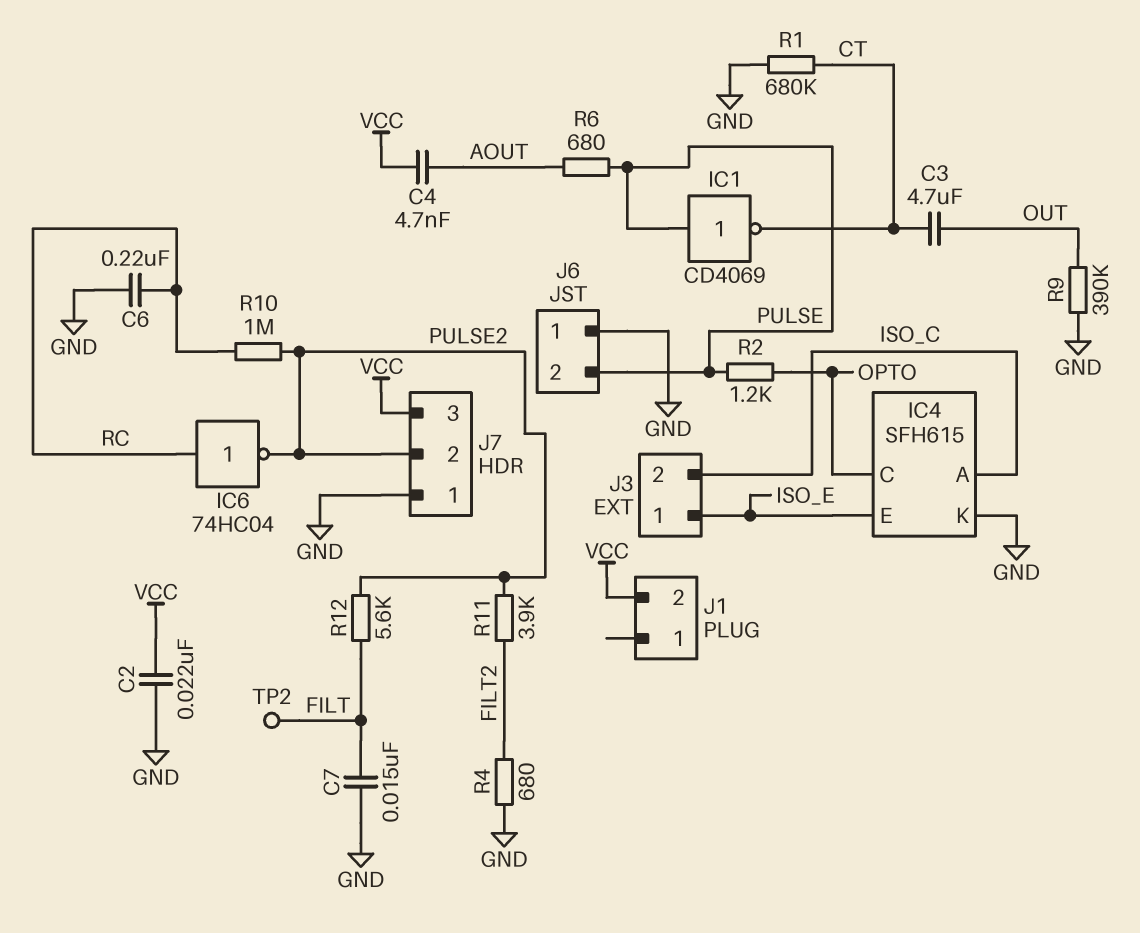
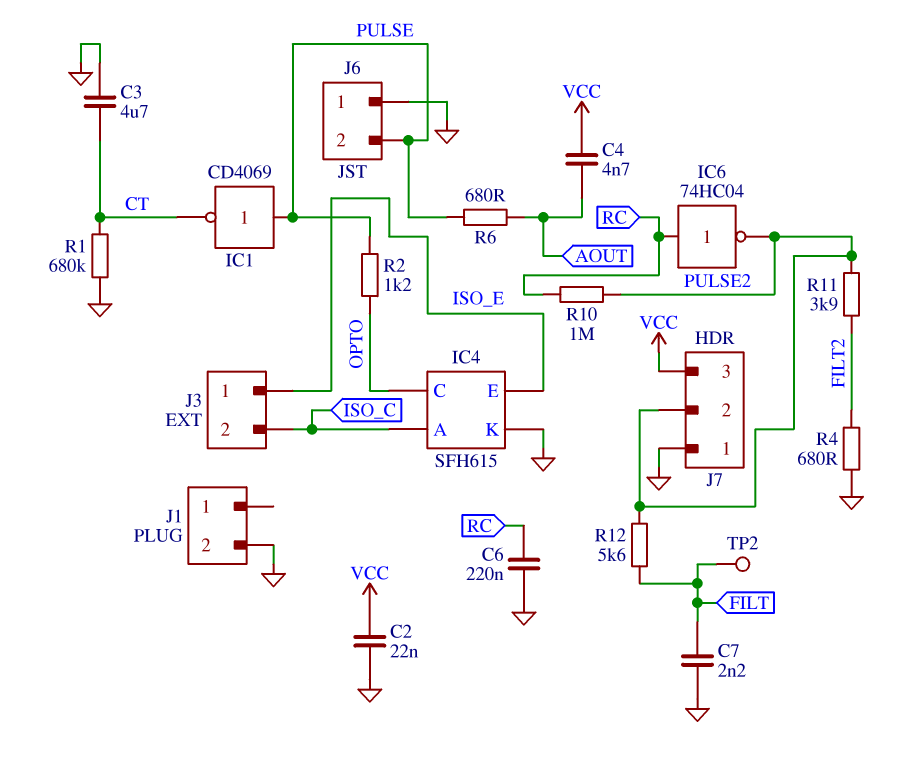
C3: 4.7uF (CT, OUT) -> 4.7uF (CT, GND)
C7: 15nF (FILT, GND) -> 2.2nF (FILT, GND)
J1 pin 2: VCC -> GND
R9: 390k (GND, OUT) -> none

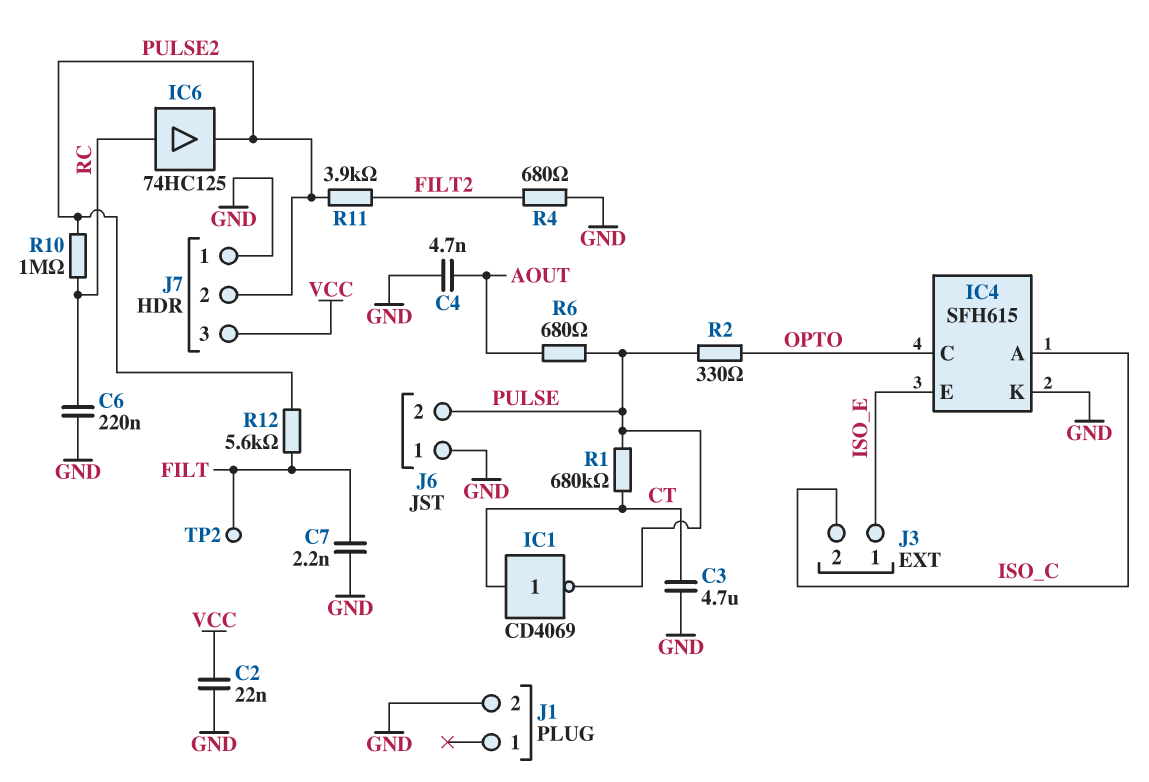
C4: 4.7nF (AOUT, VCC) -> 4.7nF (AOUT, GND)
IC1: NOT CD4069 (in PULSE, out CT) -> NOT CD4069 (in CT, out PULSE)
IC6: NOT 74HC04 (in RC, out PULSE2) -> buffer 74HC125 (in RC, out PULSE2)
R1: 680k (CT, GND) -> 680k (CT, PULSE)
R2: 1.2k (OPTO, PULSE) -> 330 (OPTO, PULSE)

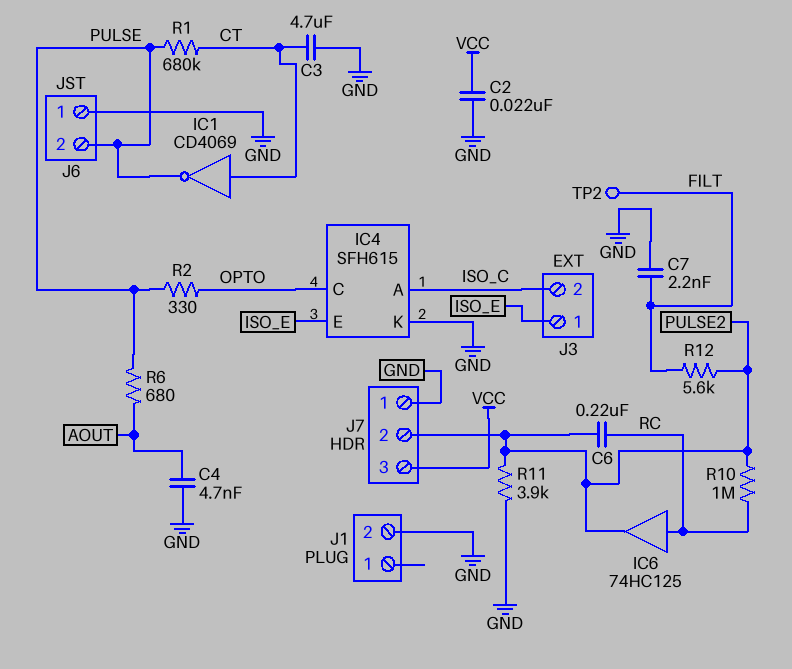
C6: 220nF (GND, RC) -> 220nF (PULSE2, RC)
R4: 680 (FILT2, GND) -> none
R11: 3.9k (FILT2, PULSE2) -> 3.9k (GND, PULSE2)

